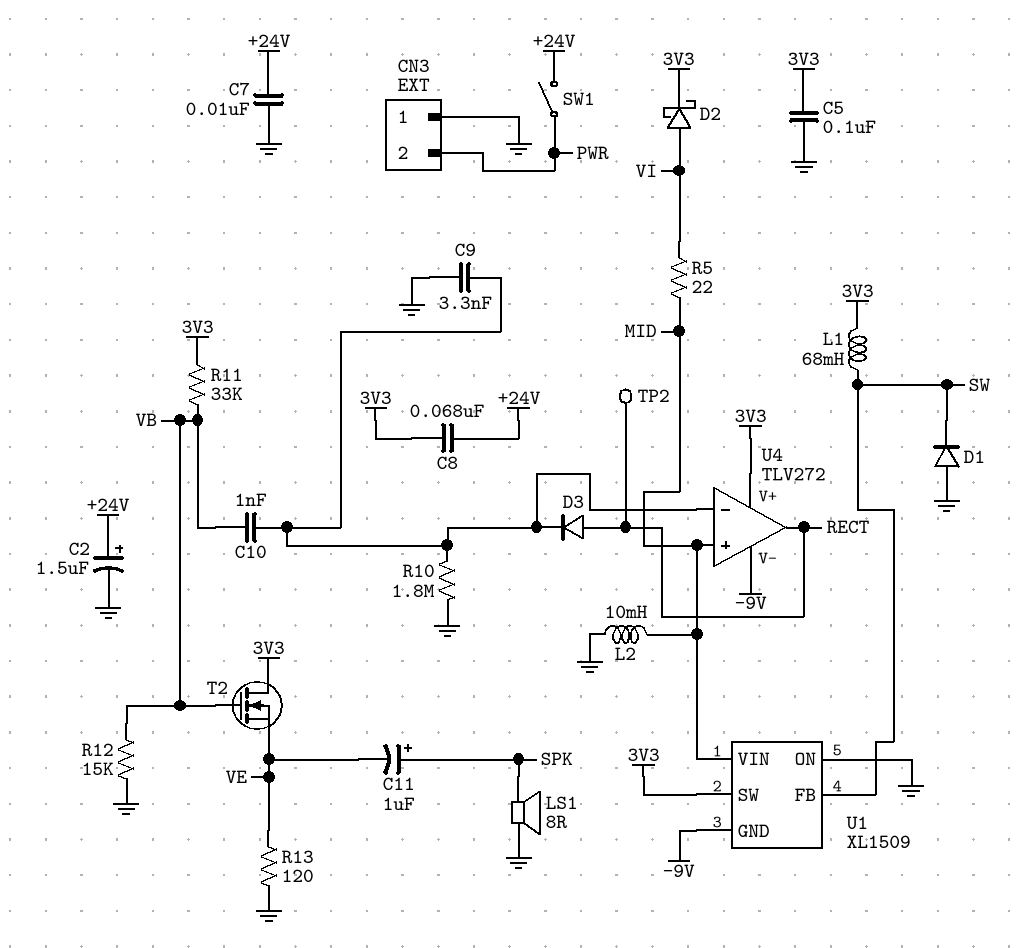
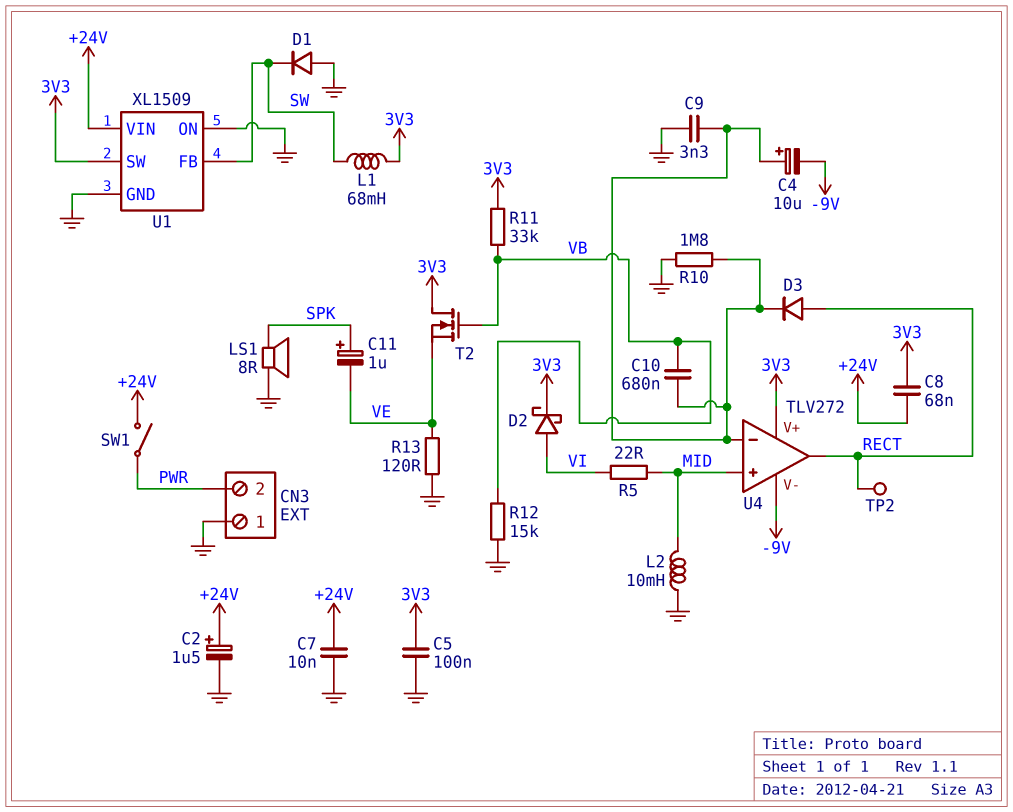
C4: none -> 10uF (plus U4/in-, minus -9V)
C10: 1nF (U4/in-, VB) -> 680nF (U4/in-, VB)
U1 pin GND: -9V -> GND
U1 pin VIN: MID -> +24V

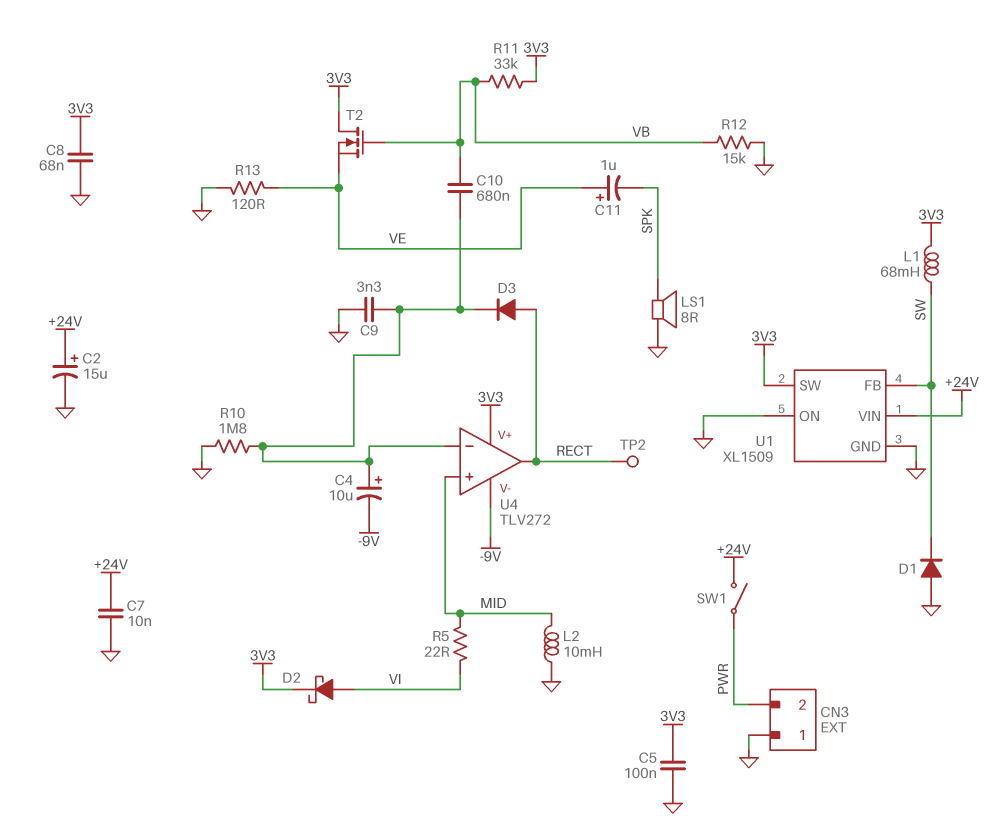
C2: 1.5uF (plus +24V, minus GND) -> 15uF (plus +24V, minus GND)
C8: 68nF (+24V, 3V3) -> 68nF (3V3, GND)
C11: 1uF (plus SPK, minus VE) -> 1uF (plus VE, minus SPK)

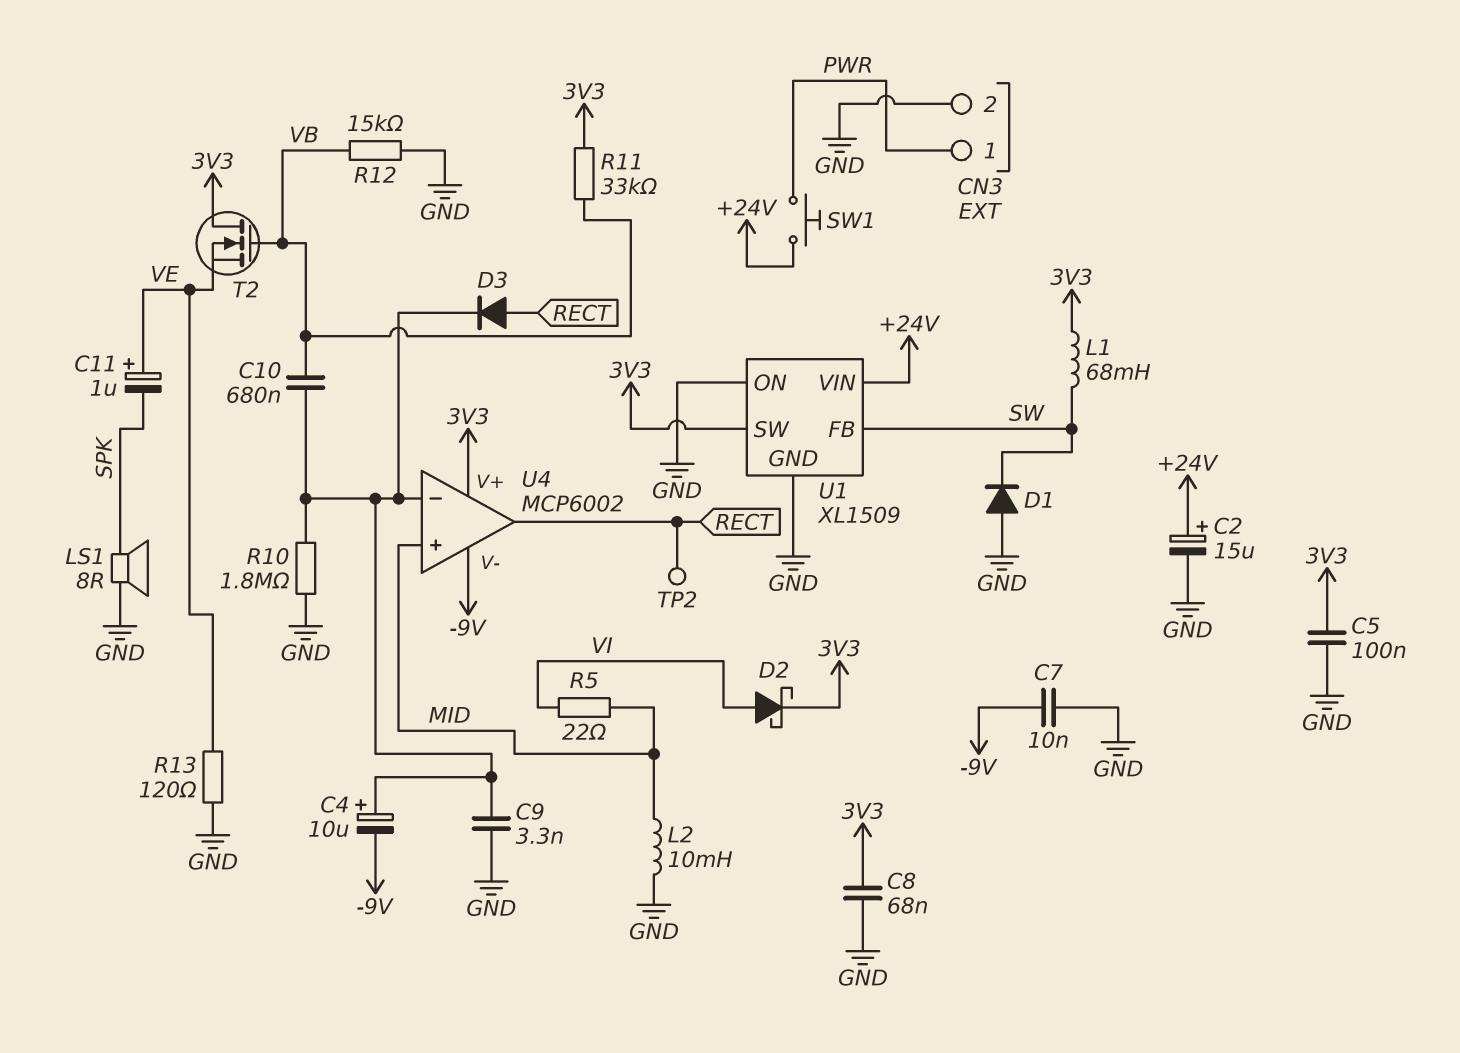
C7: 10nF (+24V, GND) -> 10nF (-9V, GND)
CN3 pin 1: GND -> PWR
CN3 pin 2: PWR -> GND
SW1: switch (+24V, PWR) -> button (+24V, PWR)
U4: TLV272 -> MCP6002

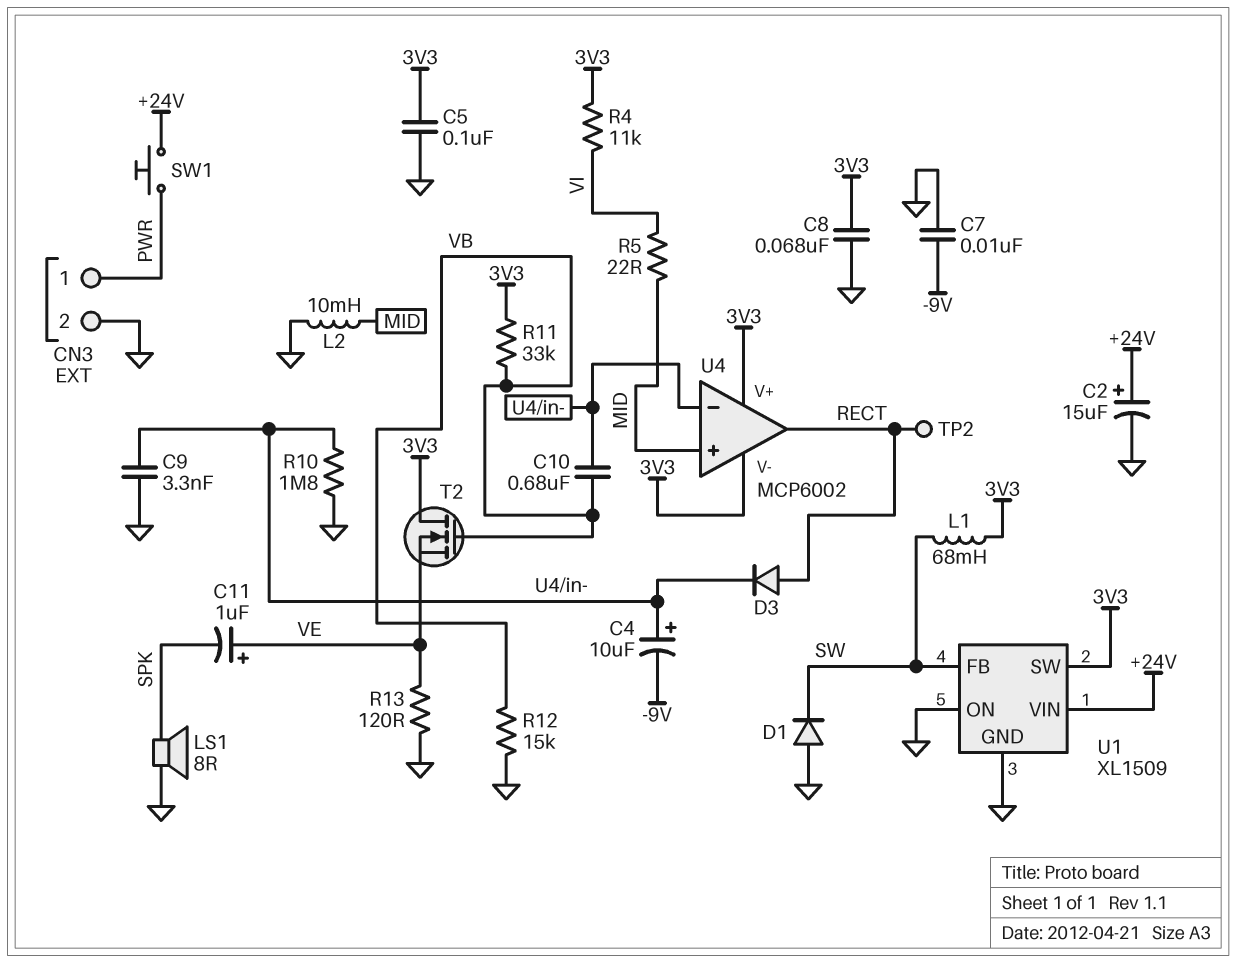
D2: schottky (A VI, K 3V3) -> none
R4: none -> 11k (3V3, VI)
U4 pin V-: -9V -> 3V3

